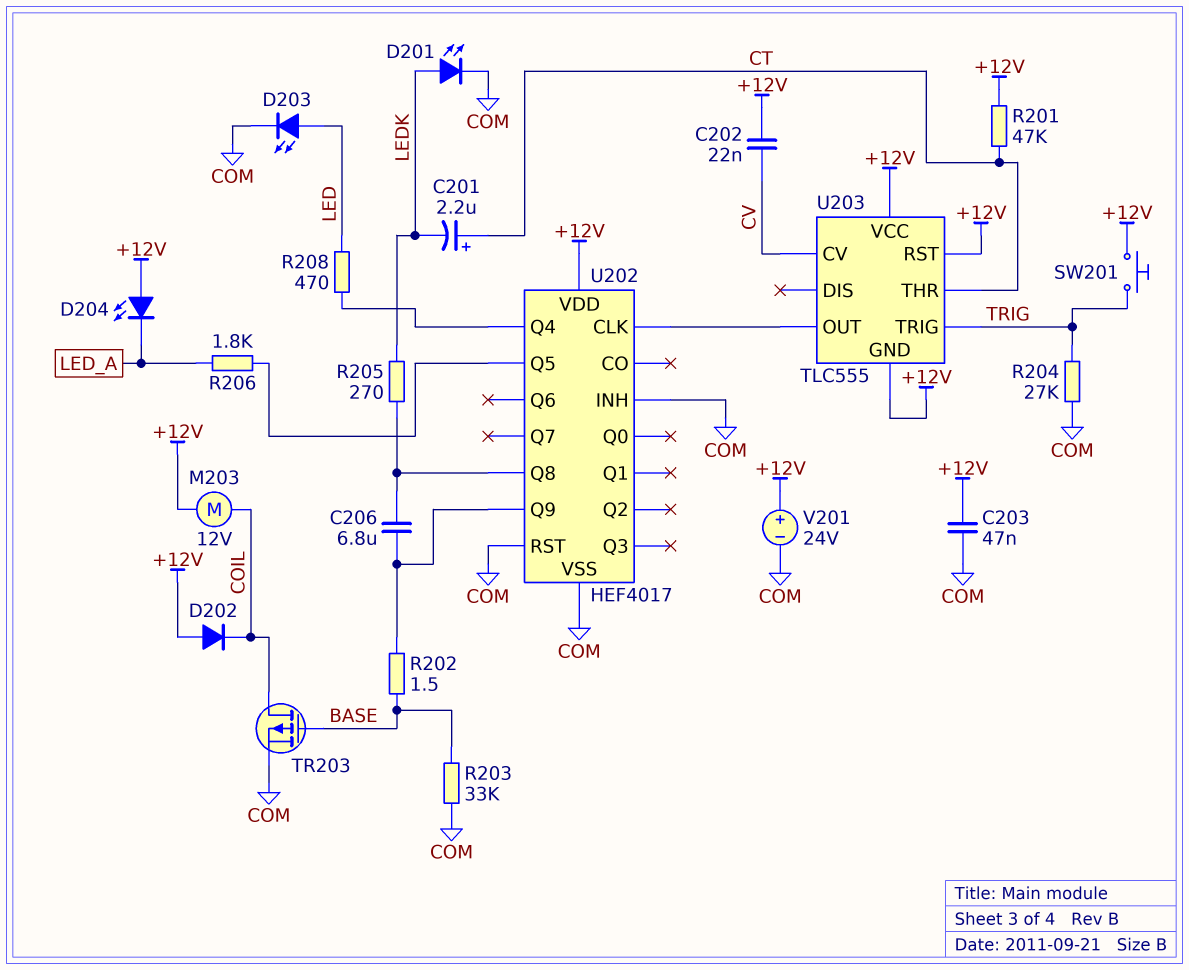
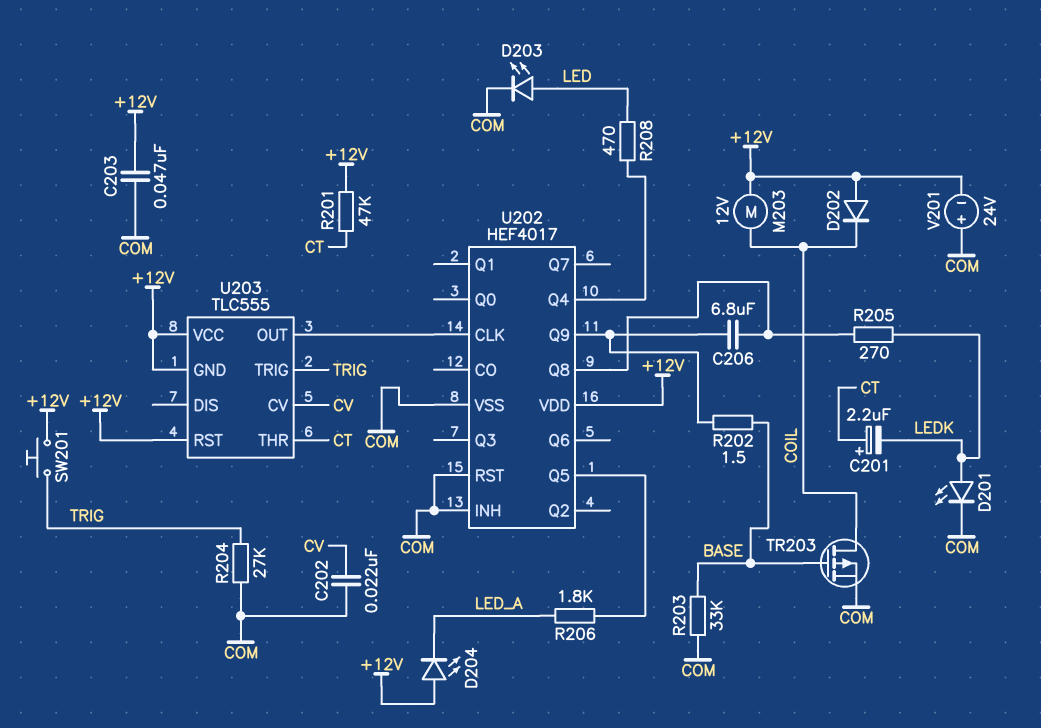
C202: 22nF (+12V, CV) -> 22nF (COM, CV)
V201: 24V (plus +12V, minus COM) -> 24V (plus COM, minus +12V)

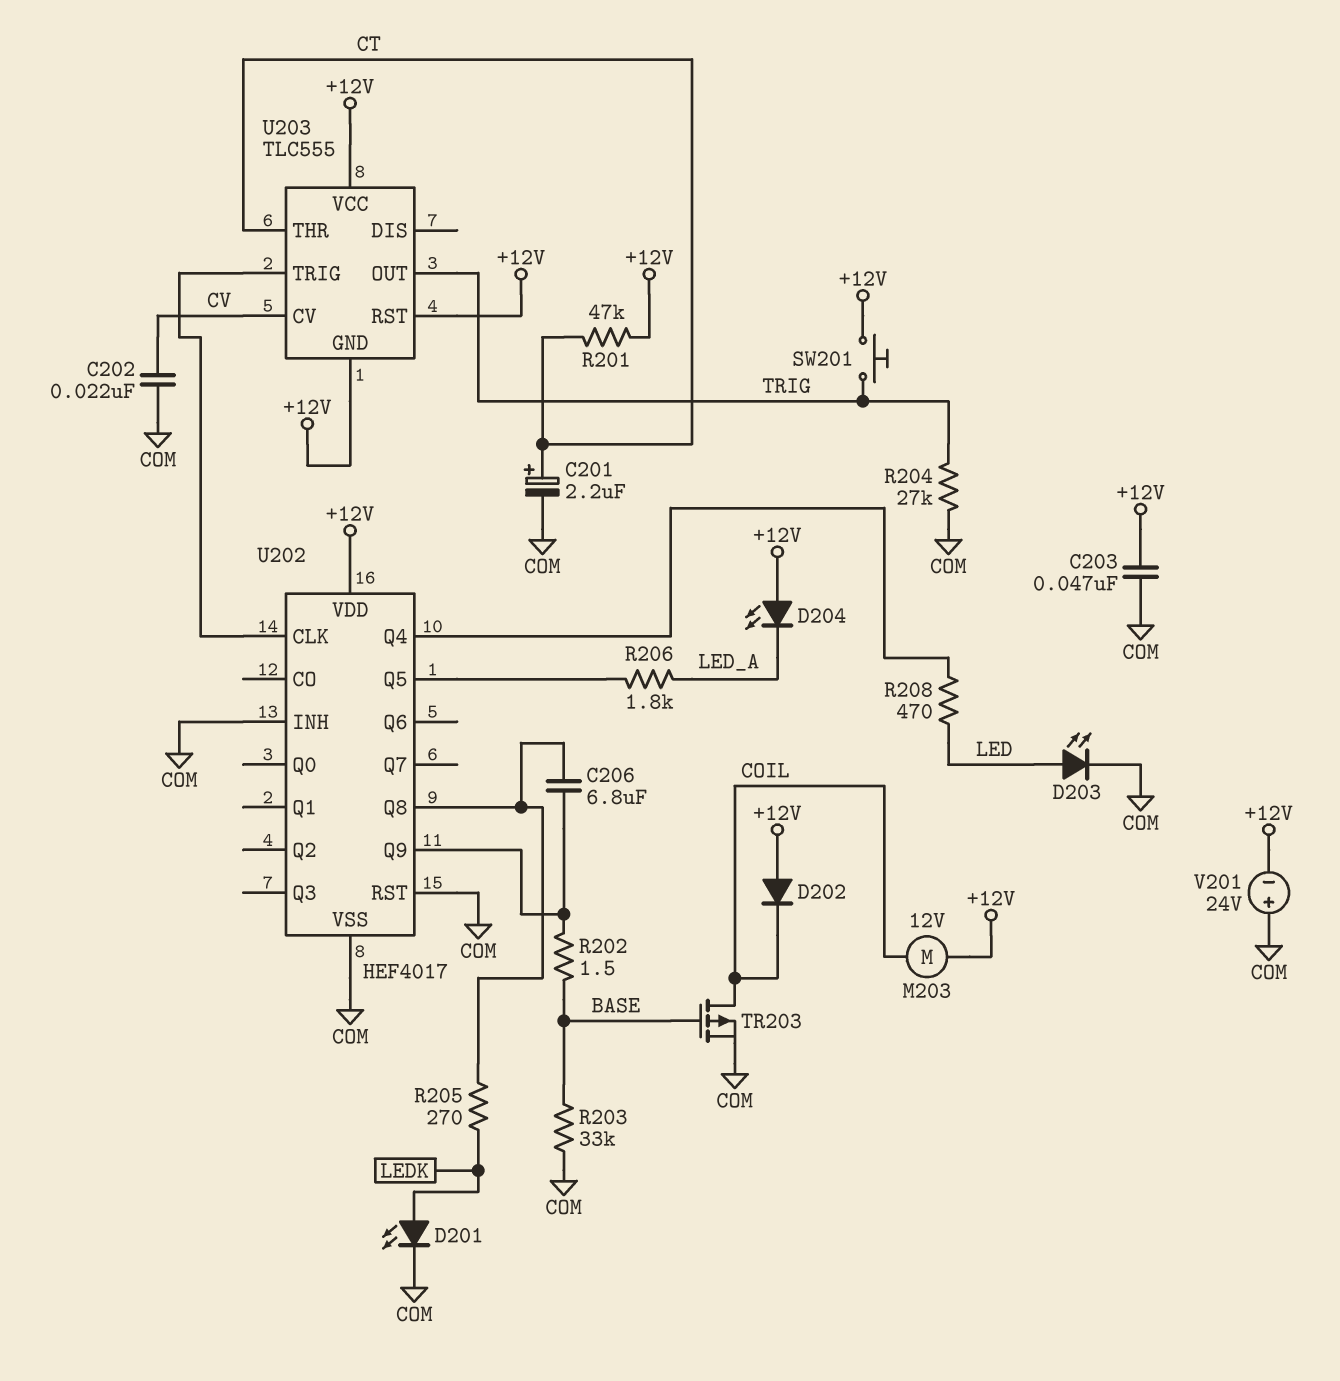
C201: 2.2uF (plus CT, minus LEDK) -> 2.2uF (plus CT, minus COM)
U203 pin OUT: U202/CLK -> TRIG
U203 pin TRIG: TRIG -> U202/CLK

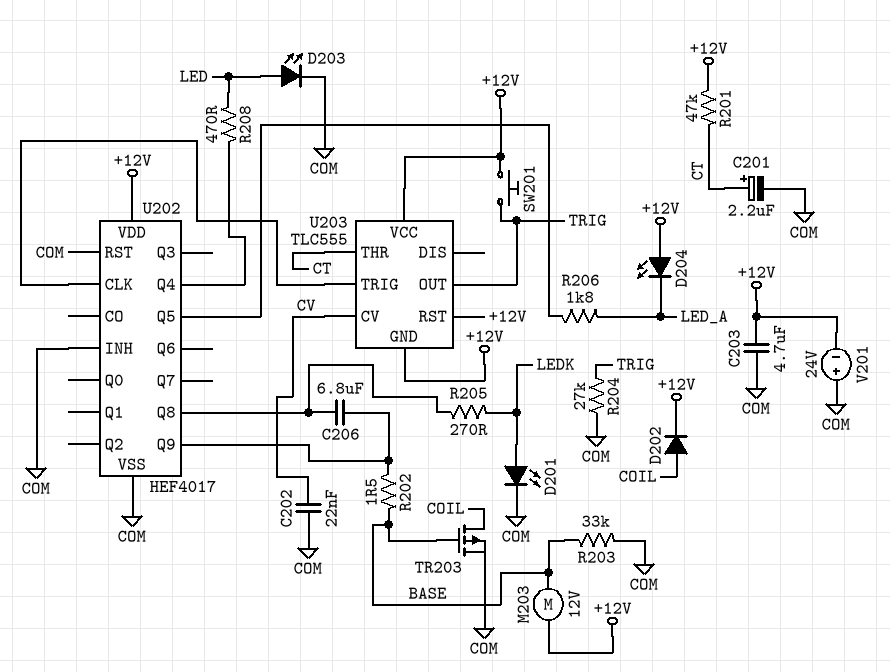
C203: 47nF (+12V, COM) -> 4.7uF (+12V, COM)
D202: diode (A +12V, K COIL) -> diode (A COIL, K +12V)
M203: motor 12V (+12V, COIL) -> motor 12V (+12V, BASE)

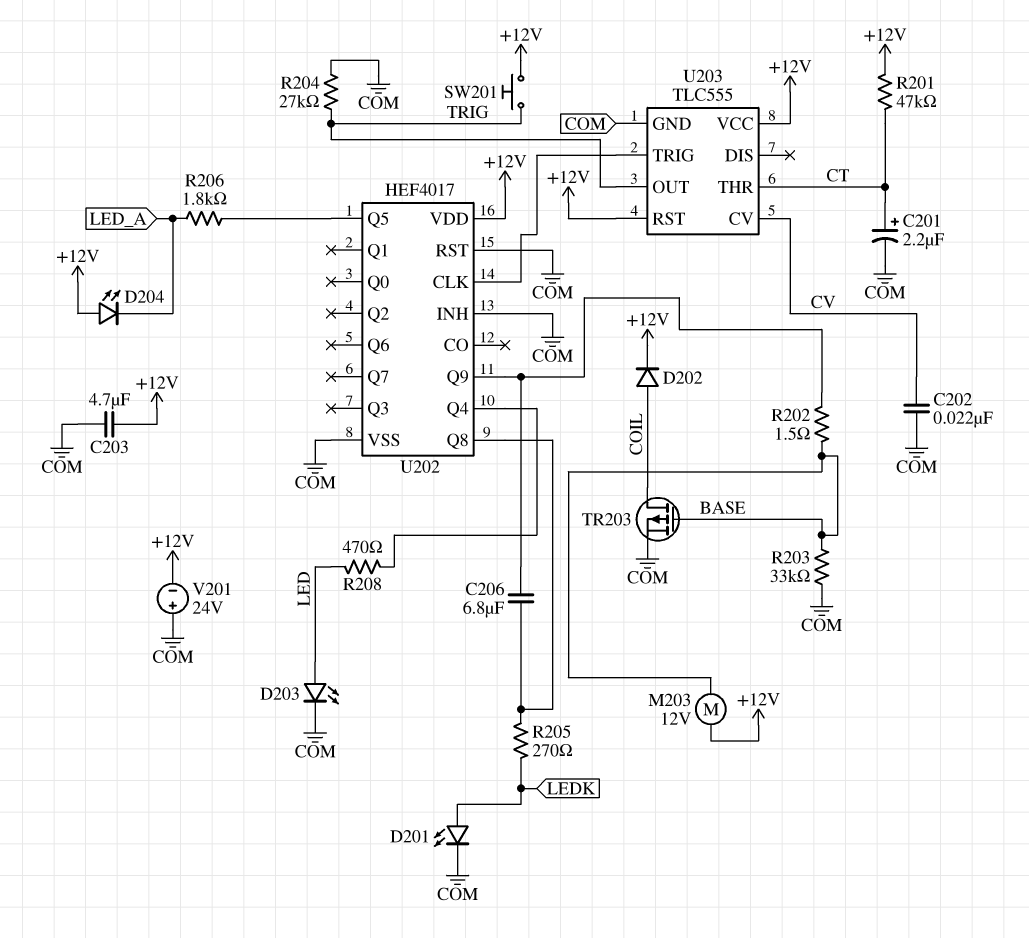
U203 pin GND: +12V -> COM

